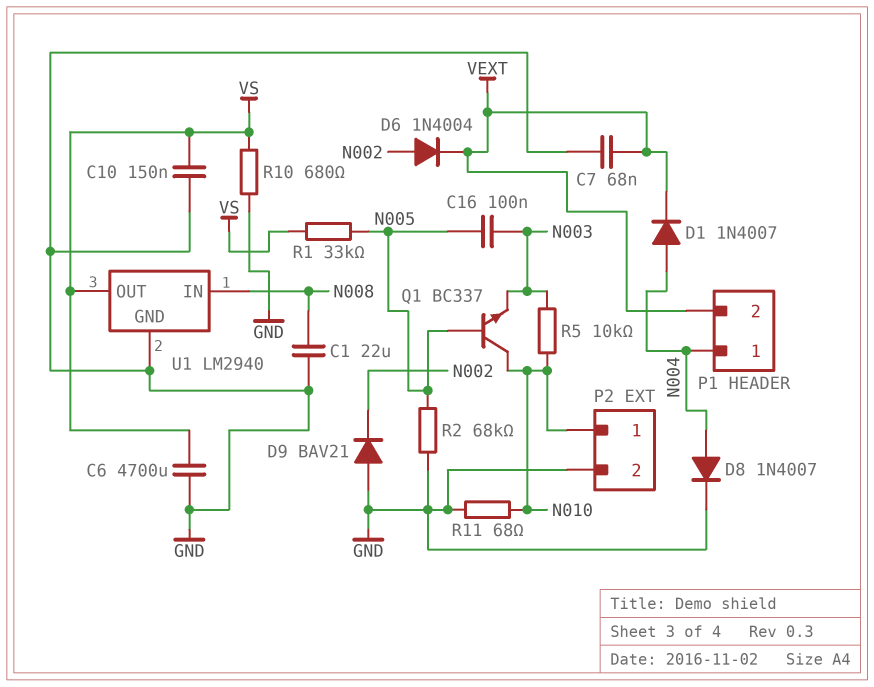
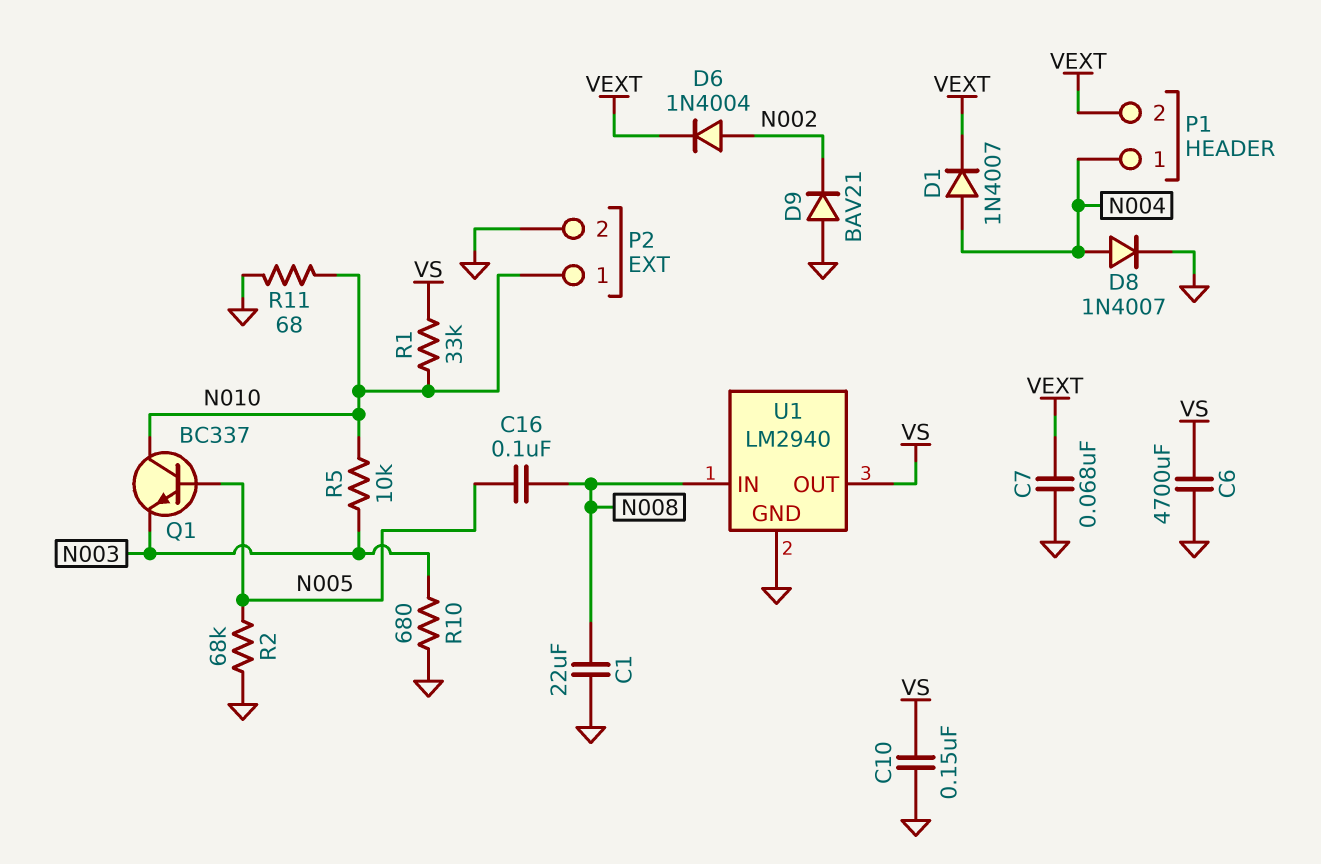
C16: 100nF (N003, N005) -> 100nF (N005, N008)
R1: 33k (N005, VS) -> 33k (N010, VS)
R10: 680 (GND, VS) -> 680 (GND, N003)

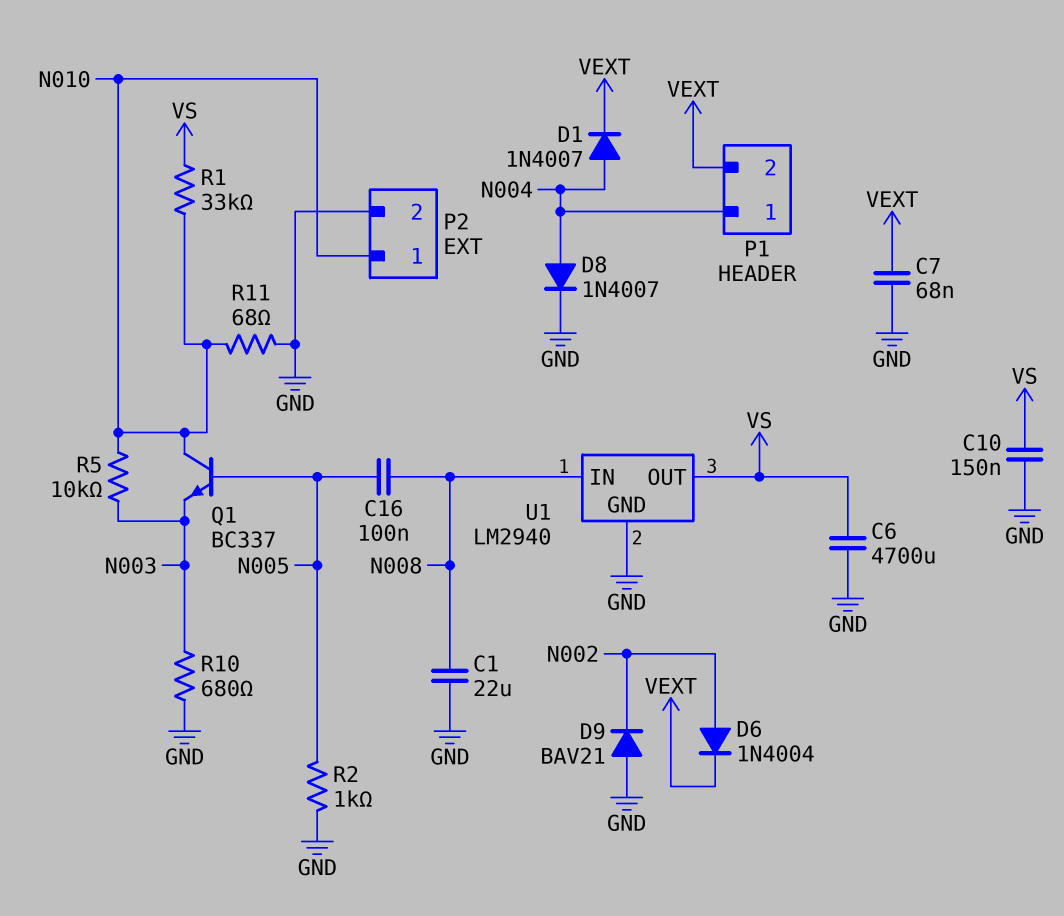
R2: 68k (GND, N005) -> 1k (GND, N005)

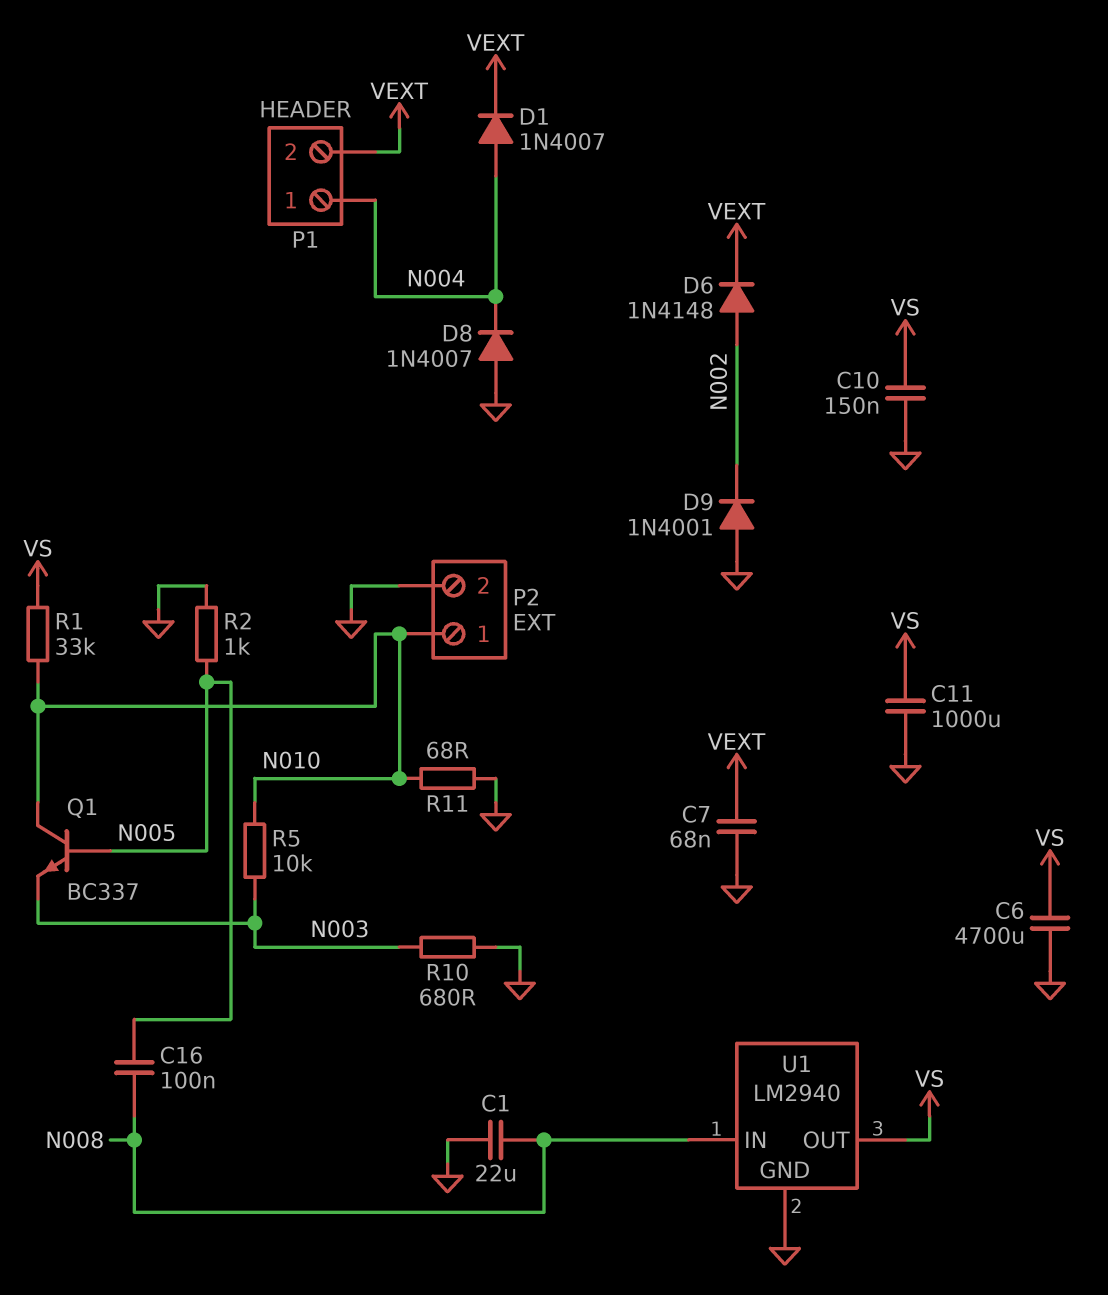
C11: none -> 1000uF (GND, VS)
D6: diode 1N4004 (A N002, K VEXT) -> diode 1N4148 (A N002, K VEXT)
D8: diode 1N4007 (A N004, K GND) -> diode 1N4007 (A GND, K N004)
D9: diode BAV21 (A GND, K N002) -> diode 1N4001 (A GND, K N002)

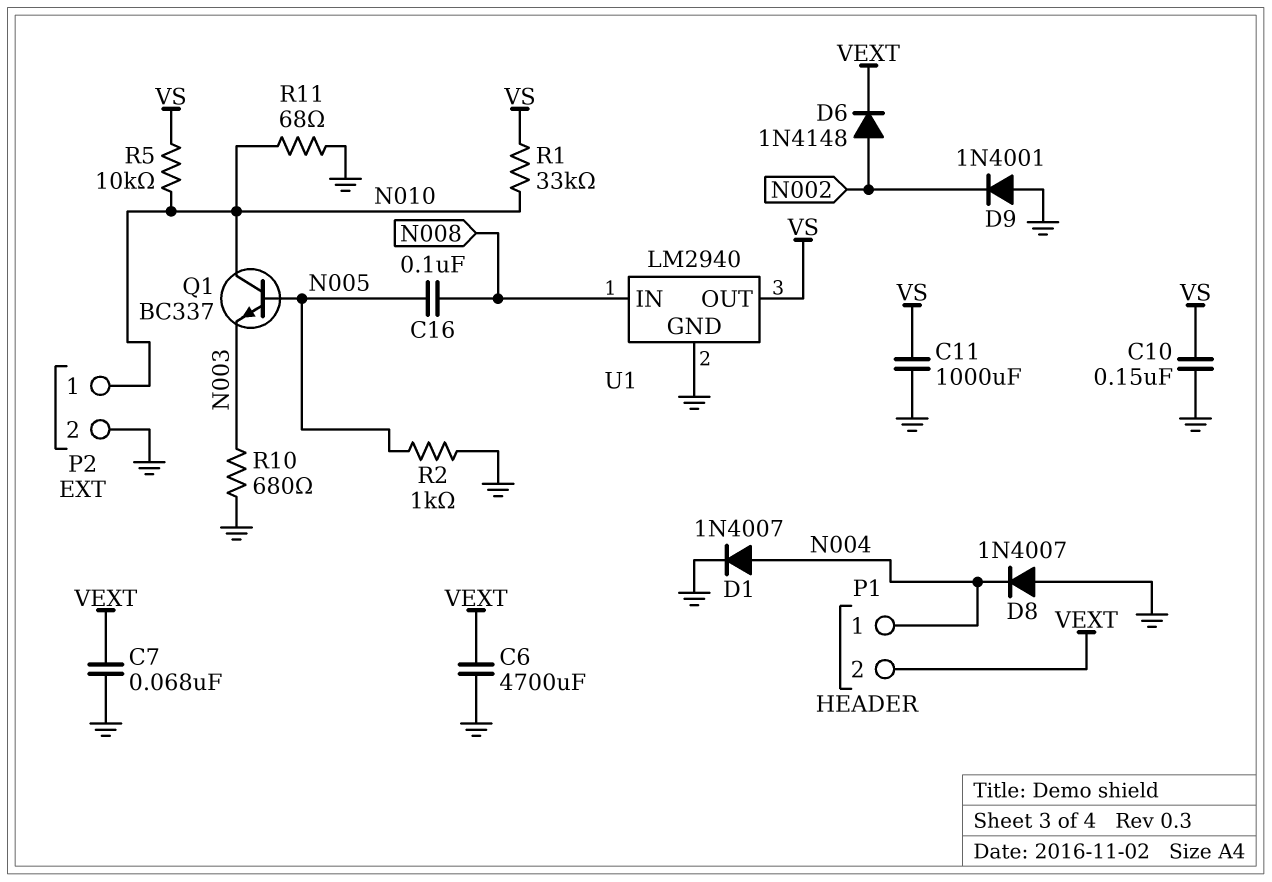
C1: 22uF (GND, N008) -> none
C6: 4700uF (GND, VS) -> 4700uF (GND, VEXT)
D1: diode 1N4007 (A N004, K VEXT) -> diode 1N4007 (A N004, K GND)
R5: 10k (N003, N010) -> 10k (N010, VS)

